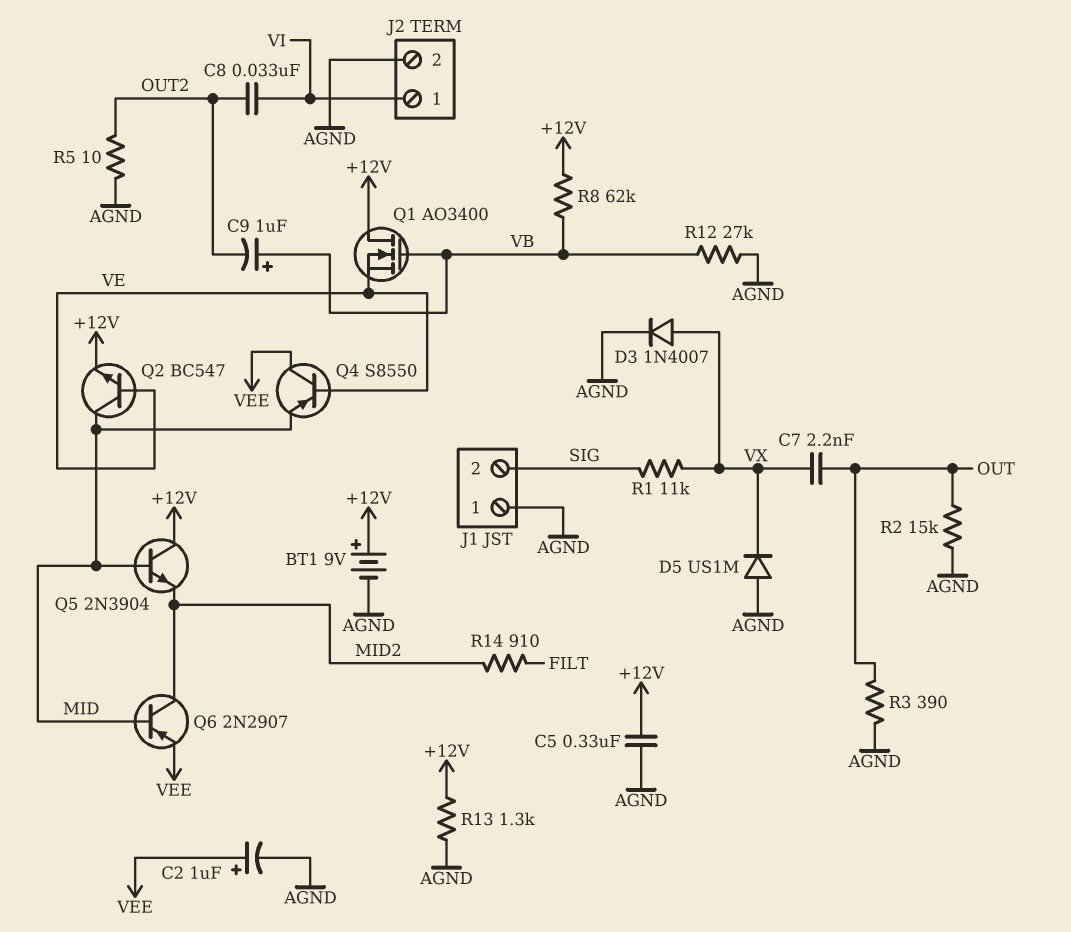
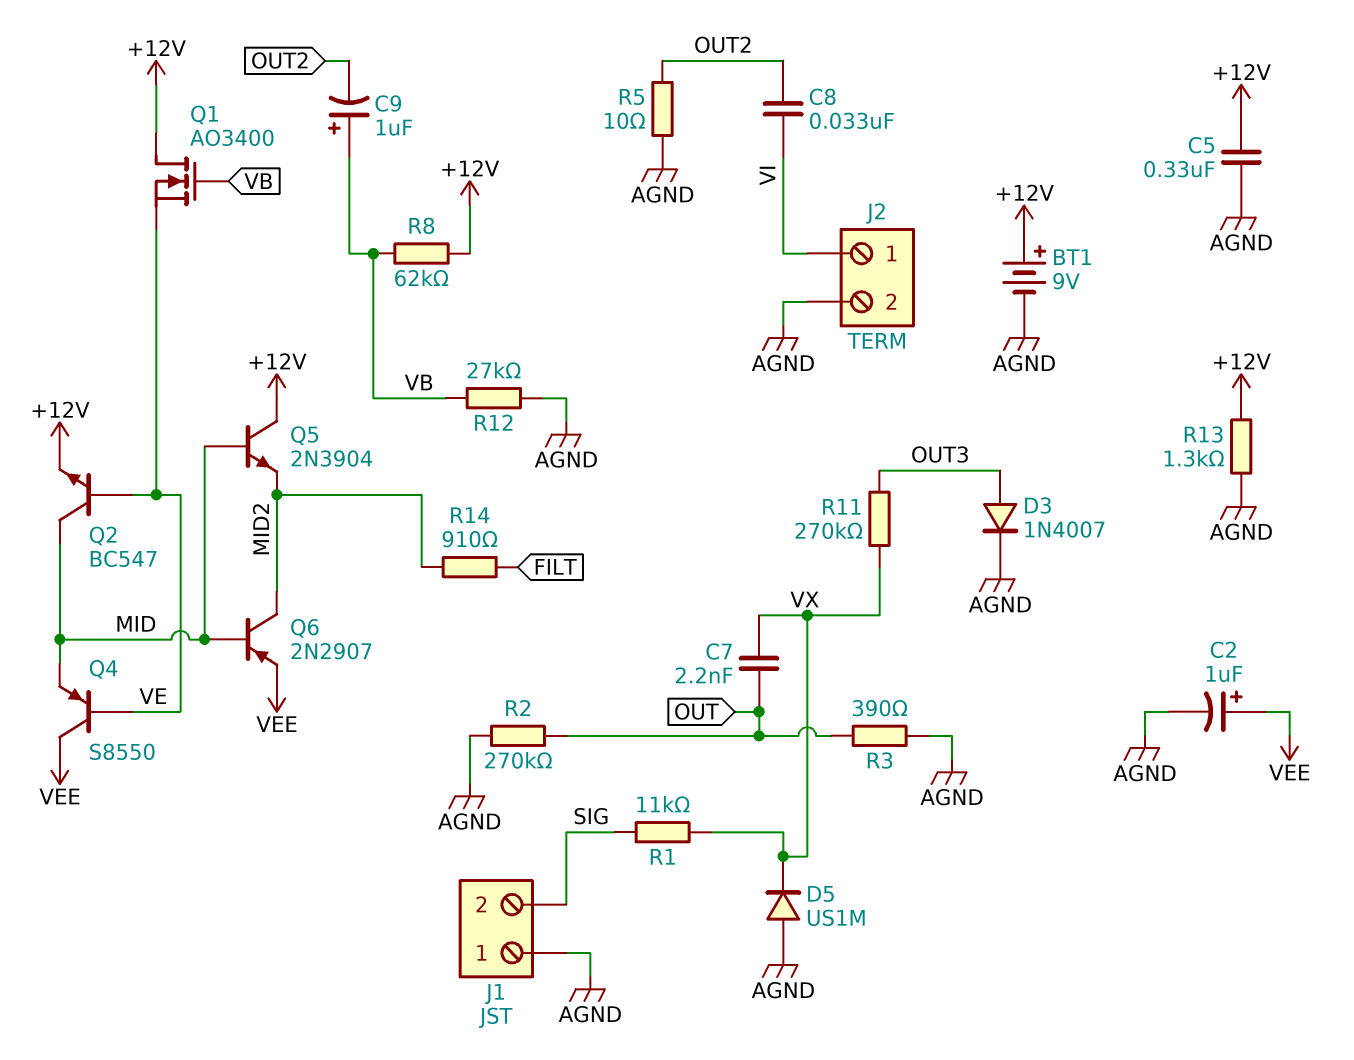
D3: diode 1N4007 (A VX, K AGND) -> diode 1N4007 (A OUT3, K AGND)
R2: 15k (AGND, OUT) -> 270k (AGND, OUT)
R11: none -> 270k (OUT3, VX)

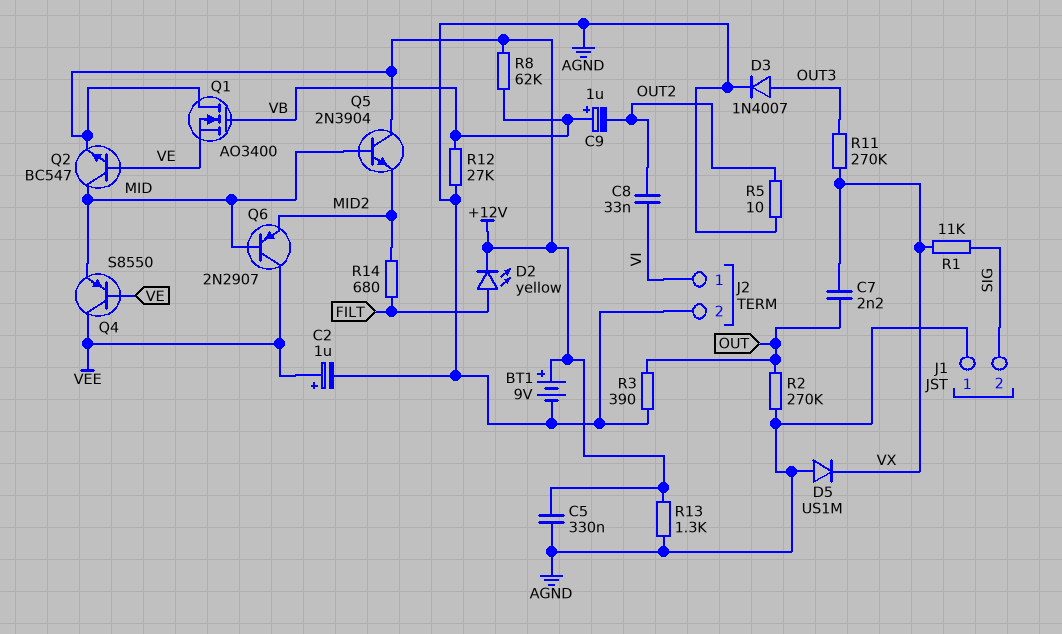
D2: none -> LED yellow (A FILT, K +12V)
Q6: PNP 2N2907 (B MID, C MID2, E VEE) -> PNP 2N2907 (B MID, C VEE, E MID2)
R14: 910 (FILT, MID2) -> 680 (FILT, MID2)

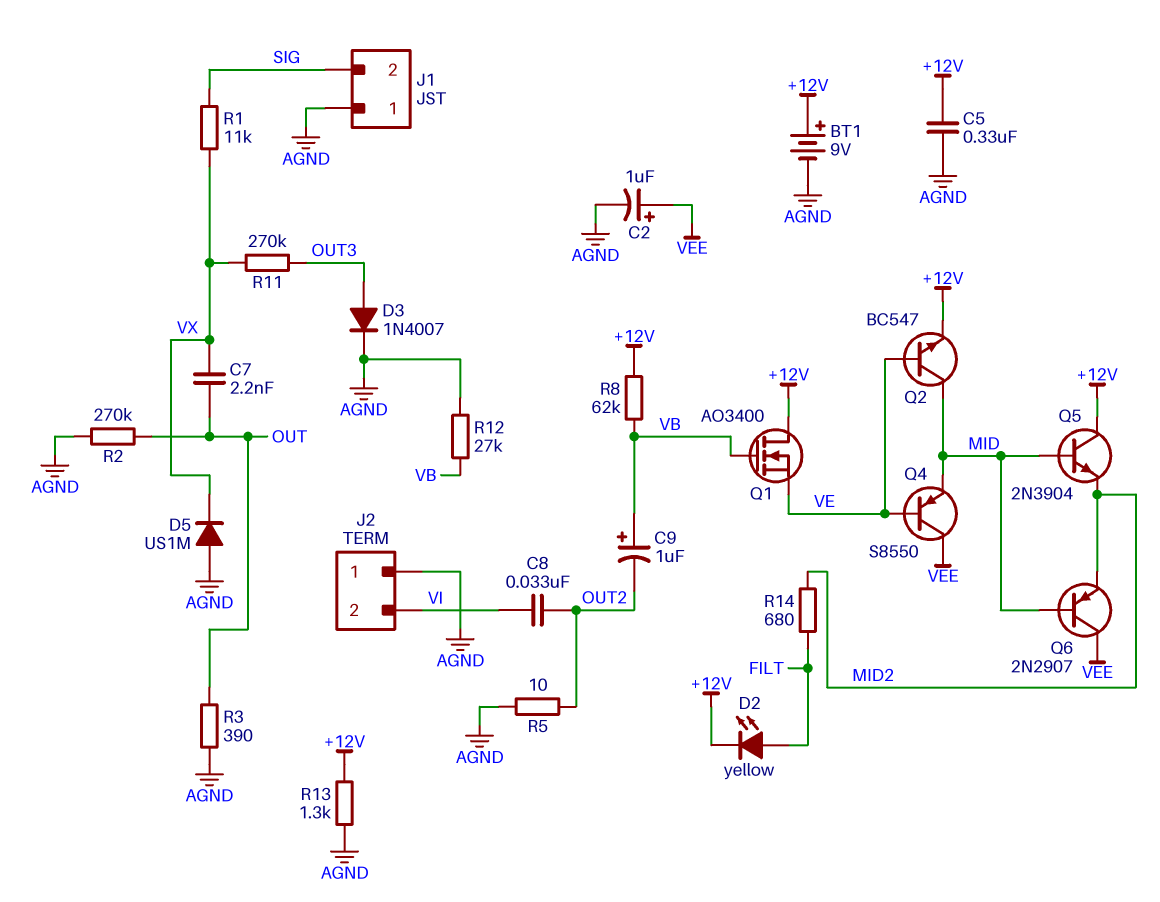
J2 pin 1: VI -> AGND
J2 pin 2: AGND -> VI

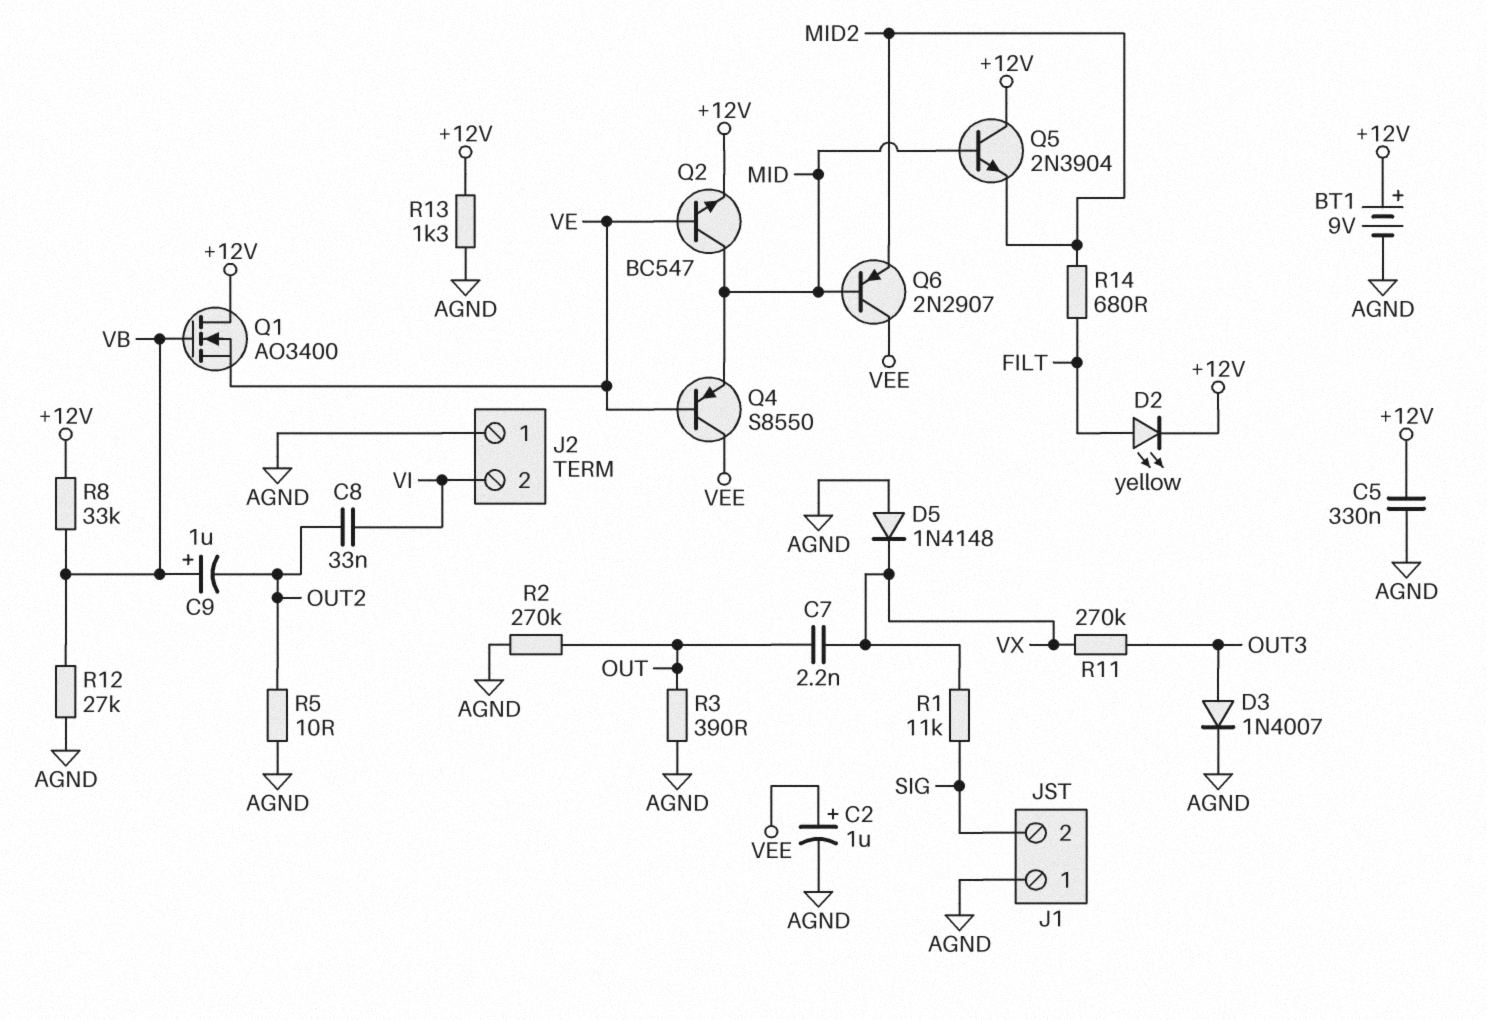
D5: diode US1M (A AGND, K VX) -> diode 1N4148 (A AGND, K VX)
R8: 62k (+12V, VB) -> 33k (+12V, VB)

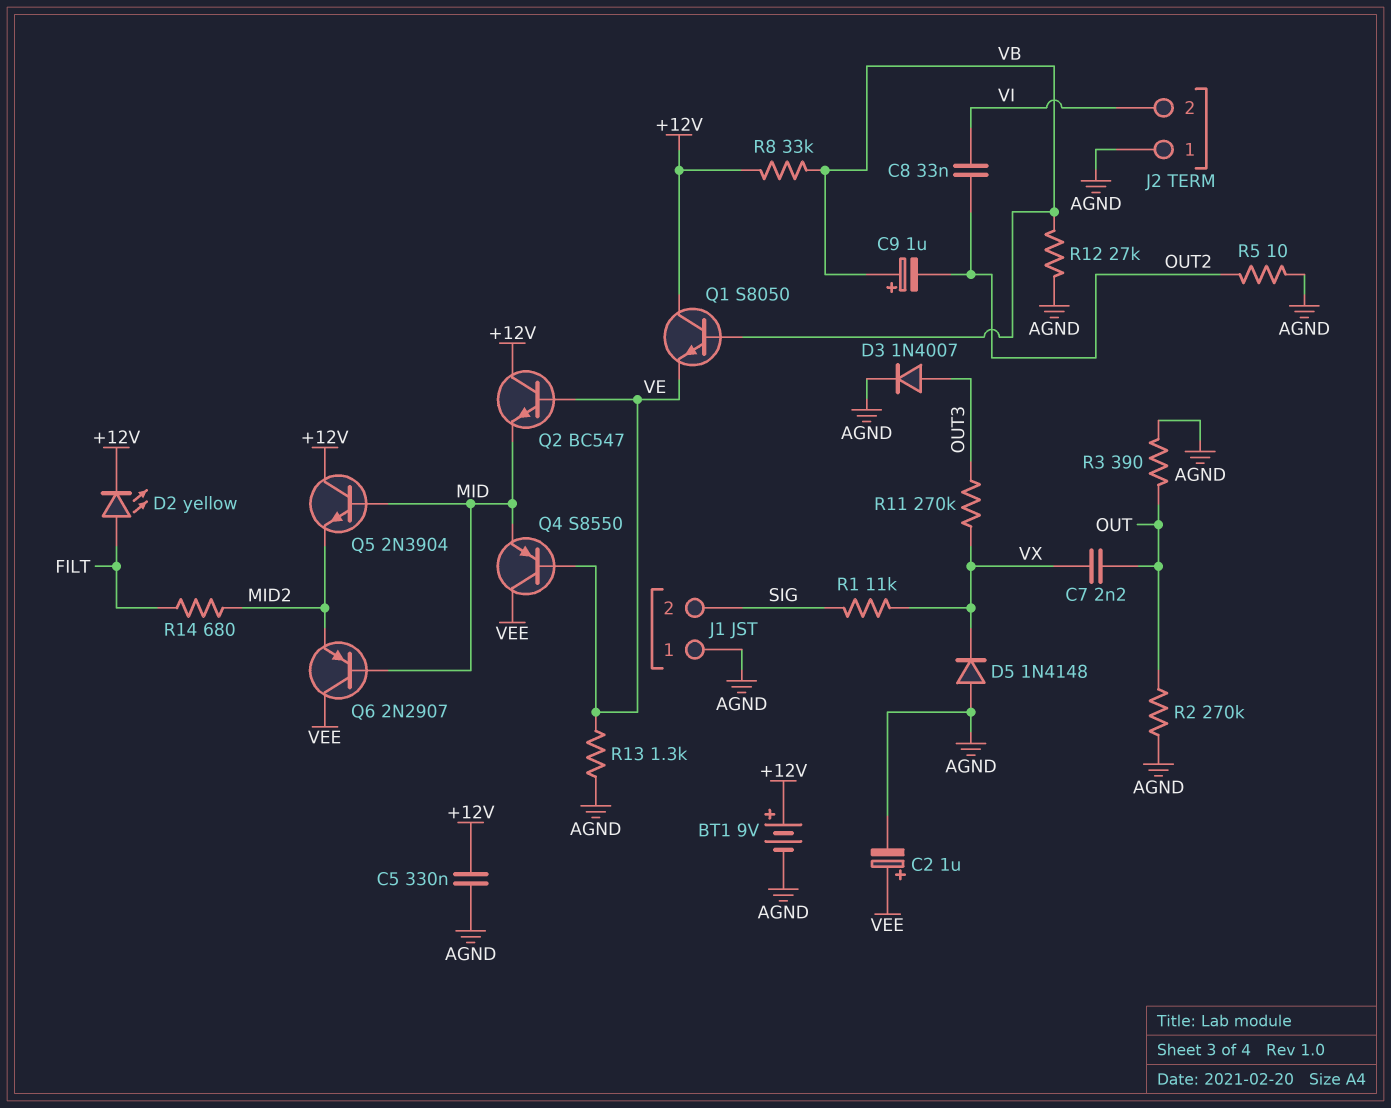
Q1: NMOS AO3400 (G VB, D +12V, S VE) -> NPN S8050 (B VB, C +12V, E VE)
Q2: NPN BC547 (B VE, C MID, E +12V) -> NPN BC547 (B VE, C +12V, E MID)
R13: 1.3k (+12V, AGND) -> 1.3k (AGND, VE)

